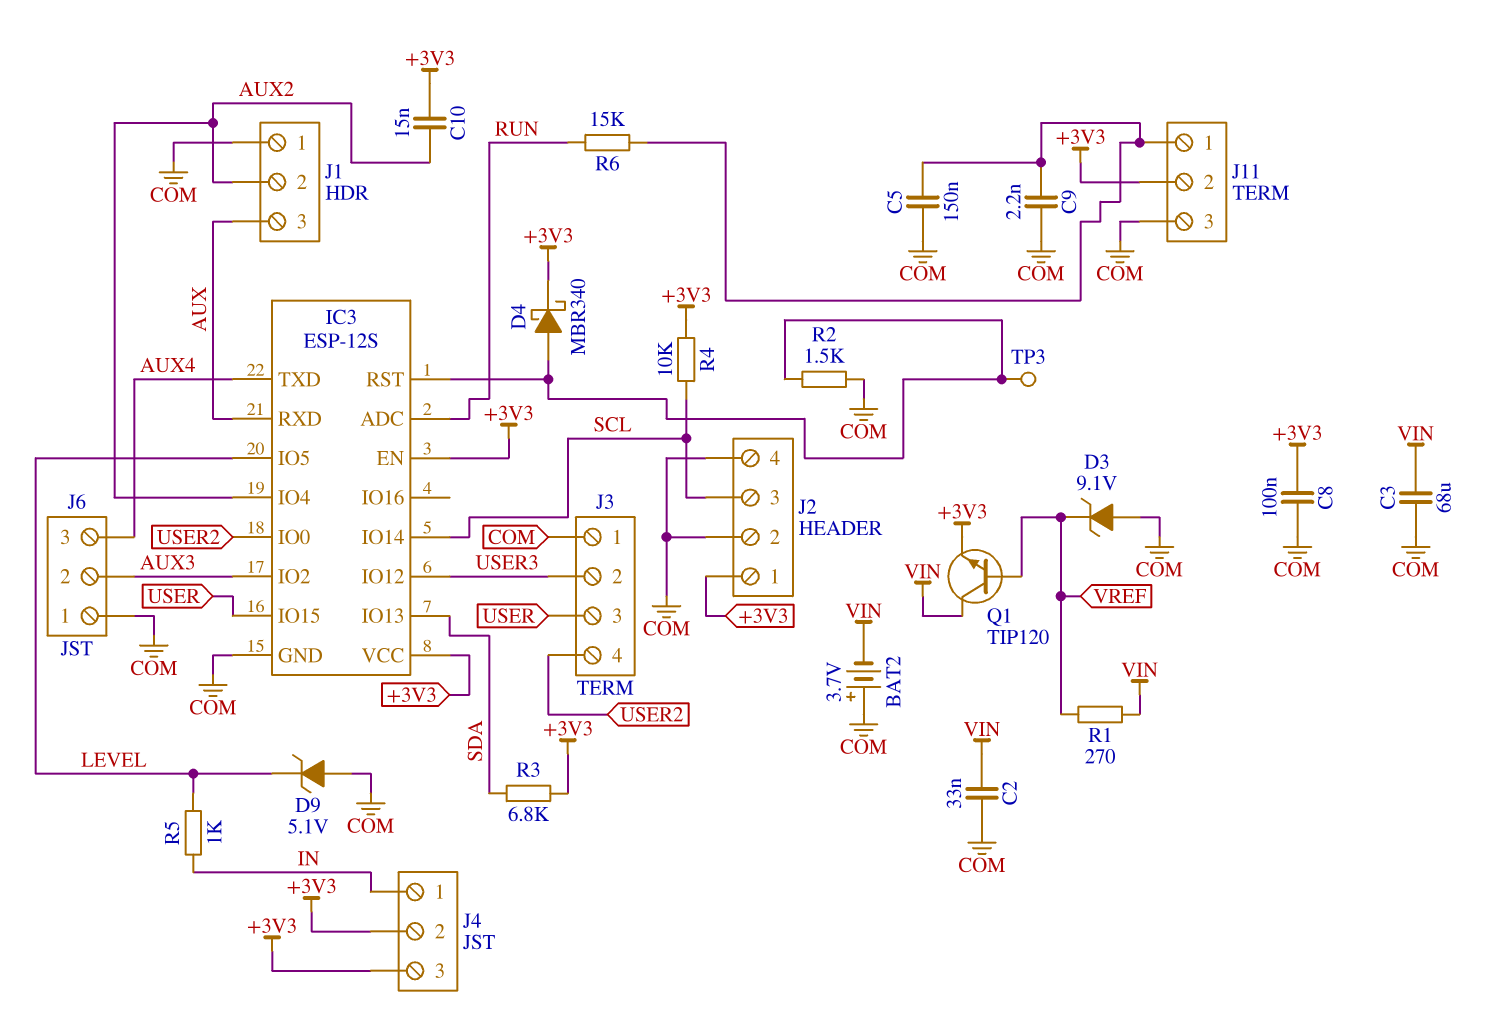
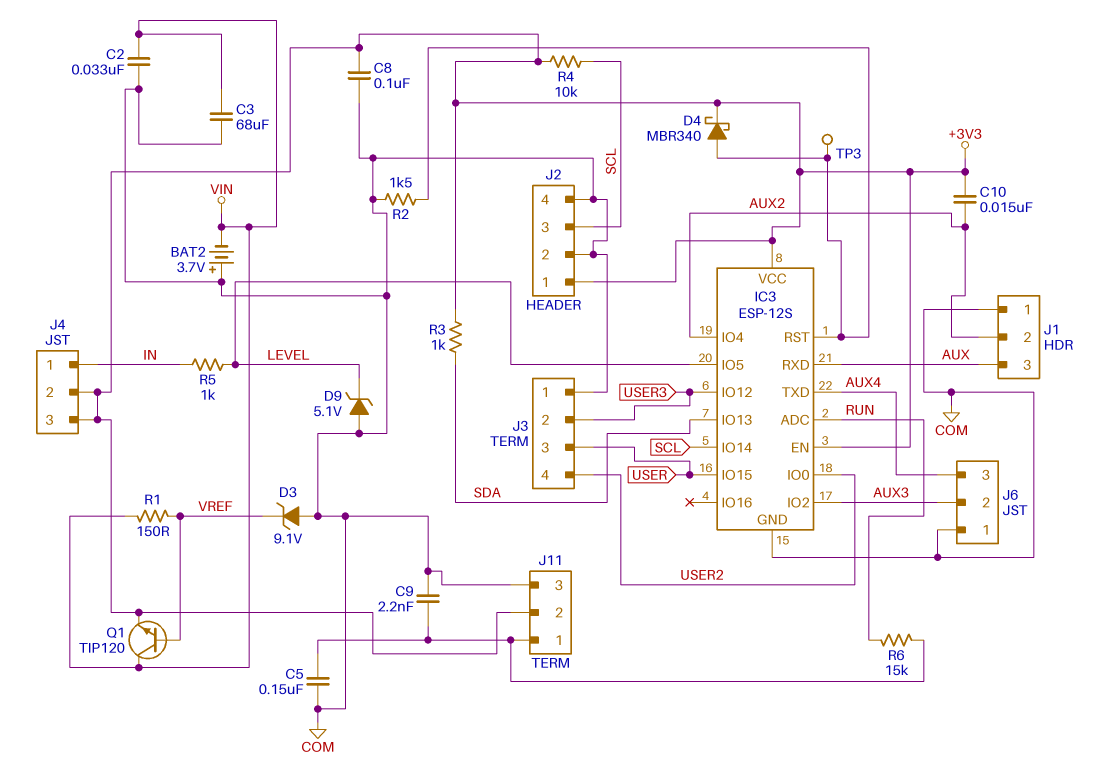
R1: 270 (VIN, VREF) -> 150 (VIN, VREF)
R3: 6.8k (+3V3, SDA) -> 1k (+3V3, SDA)

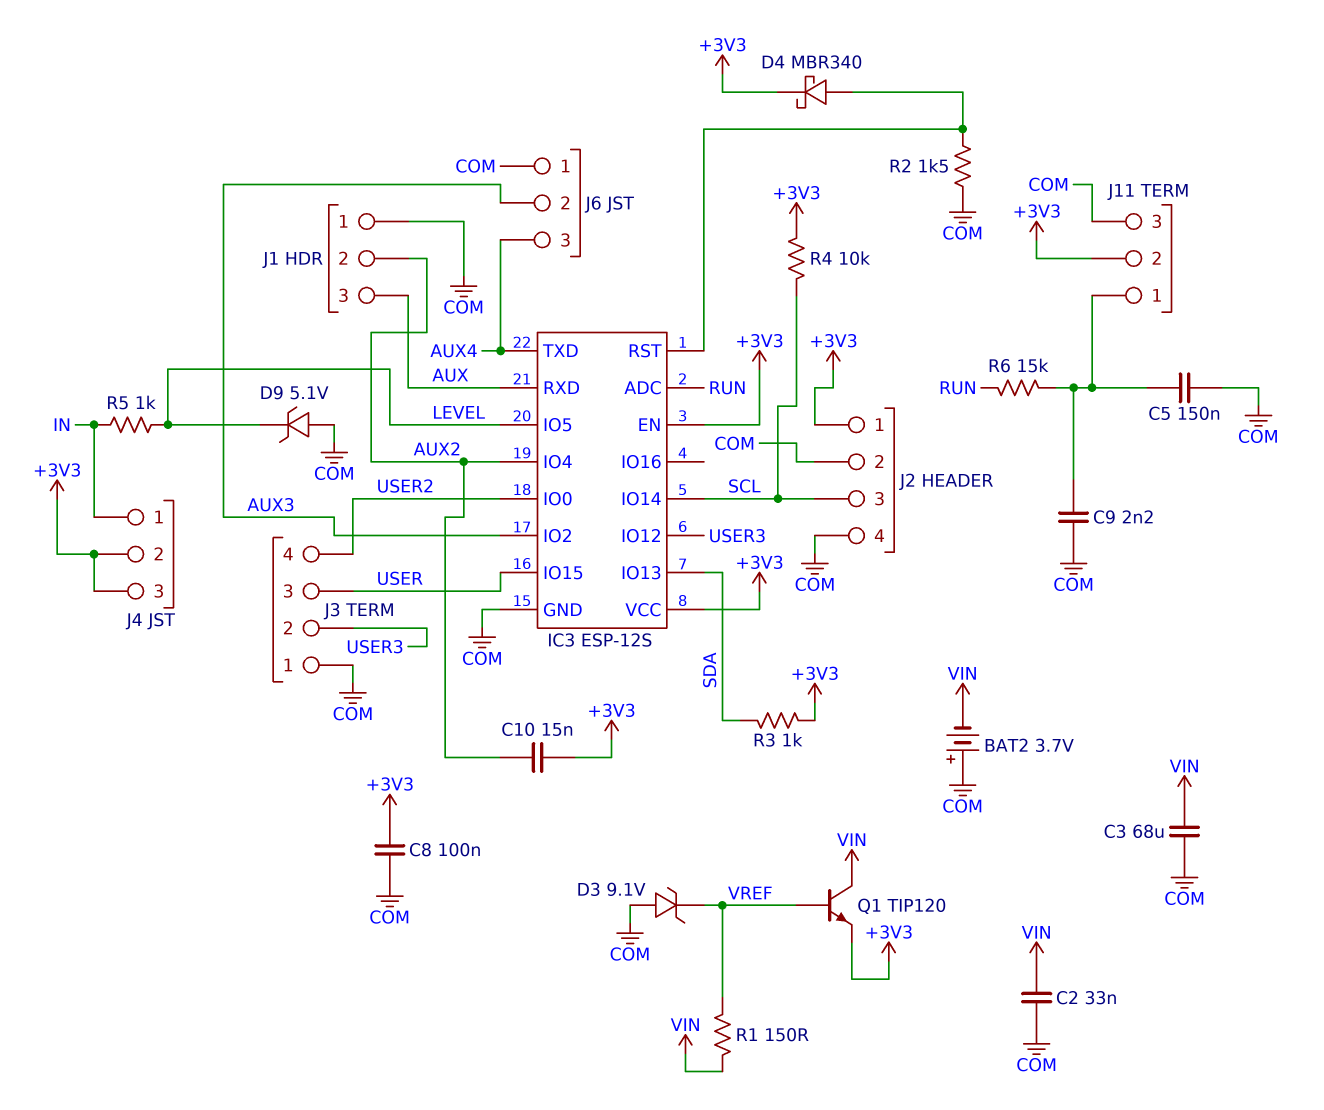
TP3: test point (IC3/RST) -> none

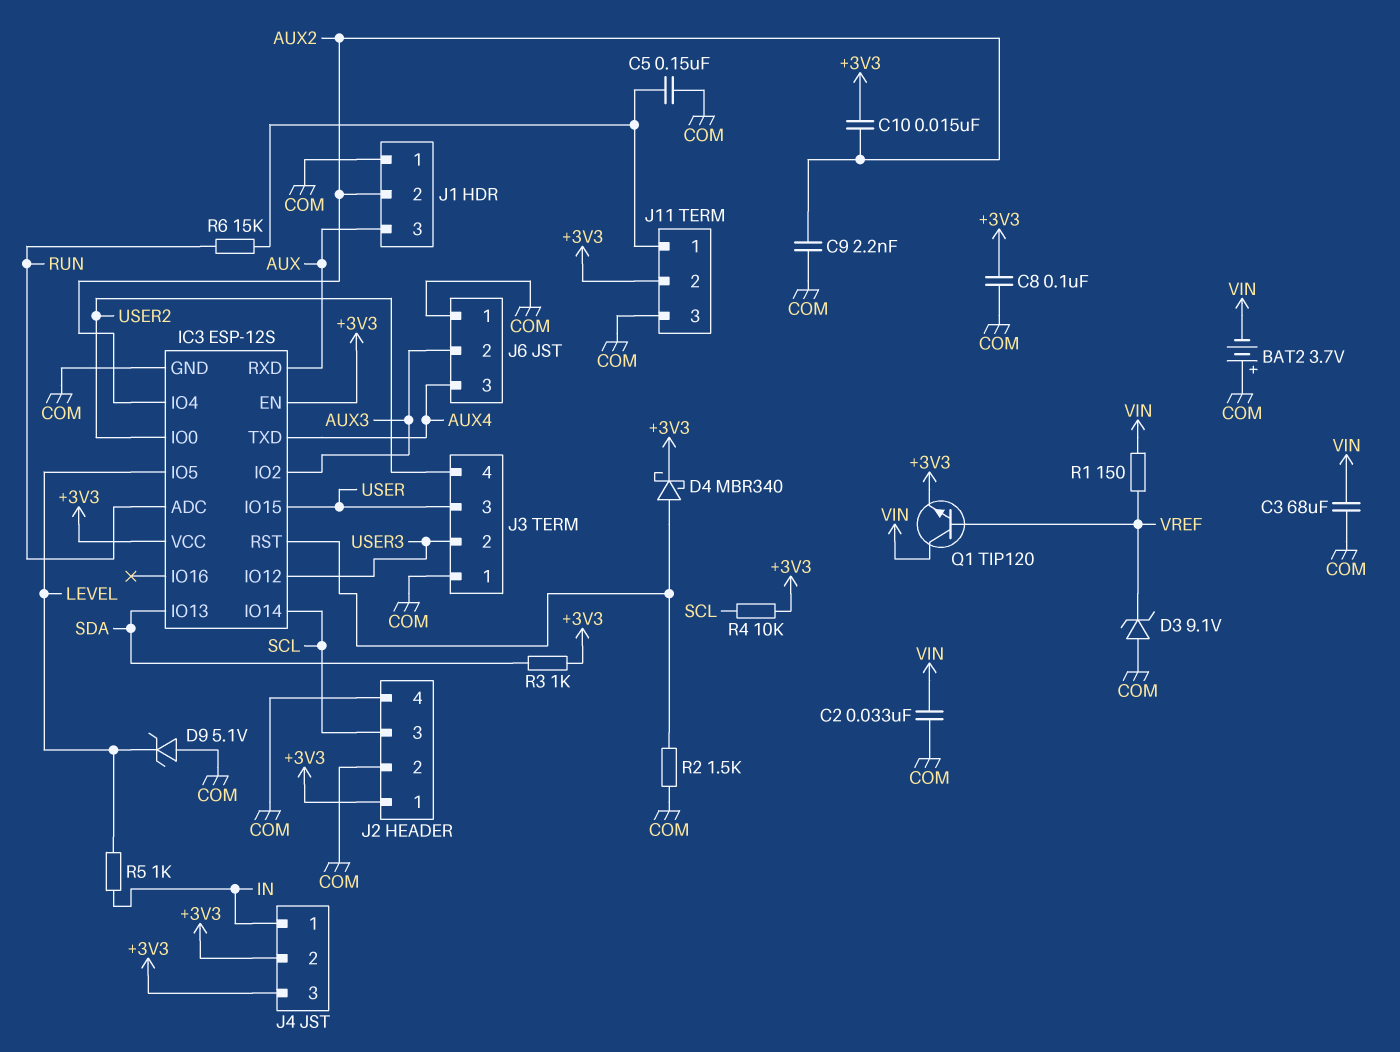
C9: 2.2nF (COM, J11/1) -> 2.2nF (AUX2, COM)

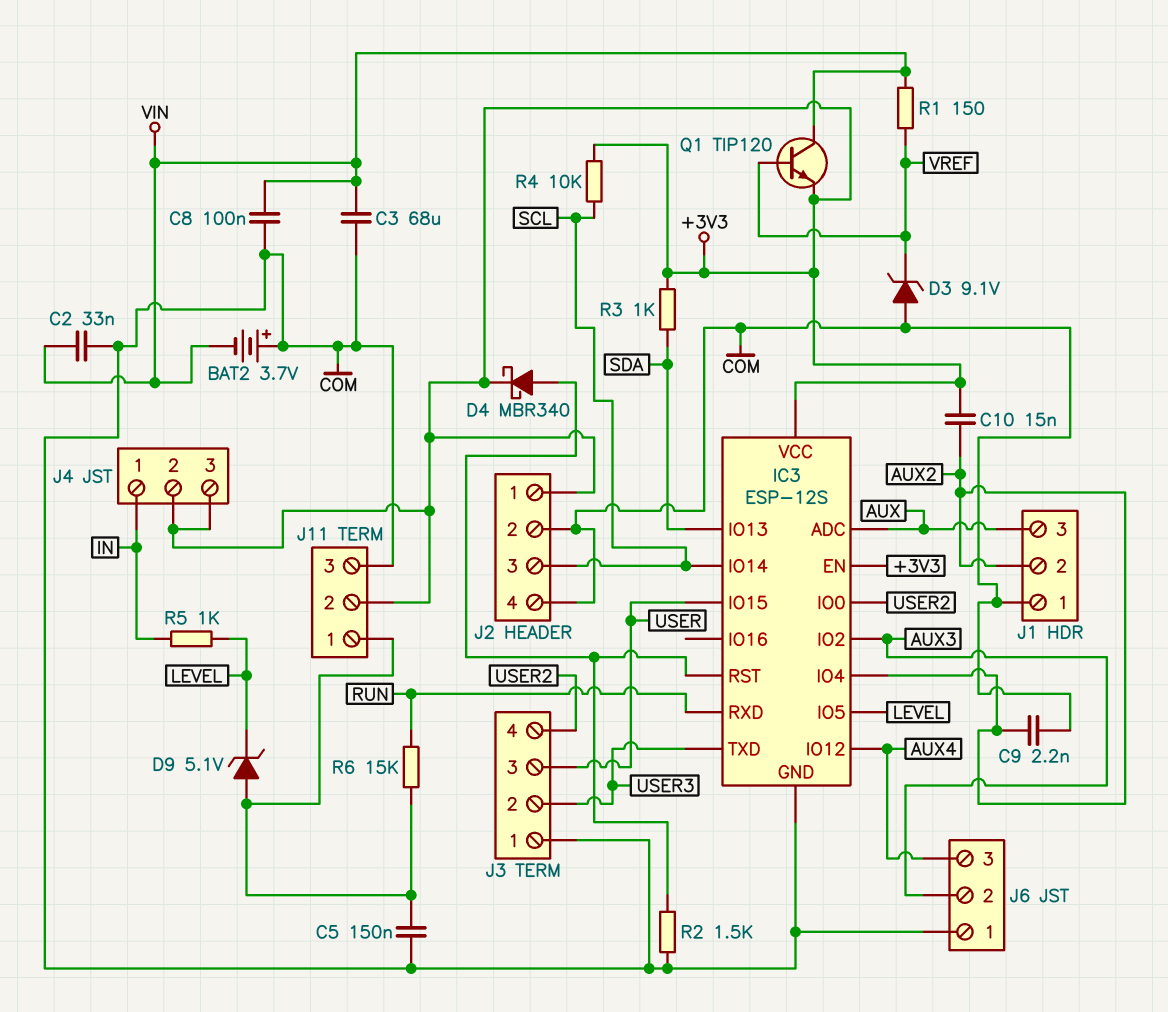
C8: 100nF (+3V3, COM) -> 100nF (COM, VIN)
D9: zener 5.1V (A COM, K LEVEL) -> zener 5.1V (A J11/1, K LEVEL)
IC3 pin ADC: RUN -> AUX
IC3 pin IO12: USER3 -> AUX4
IC3 pin RXD: AUX -> RUN
IC3 pin TXD: AUX4 -> USER3

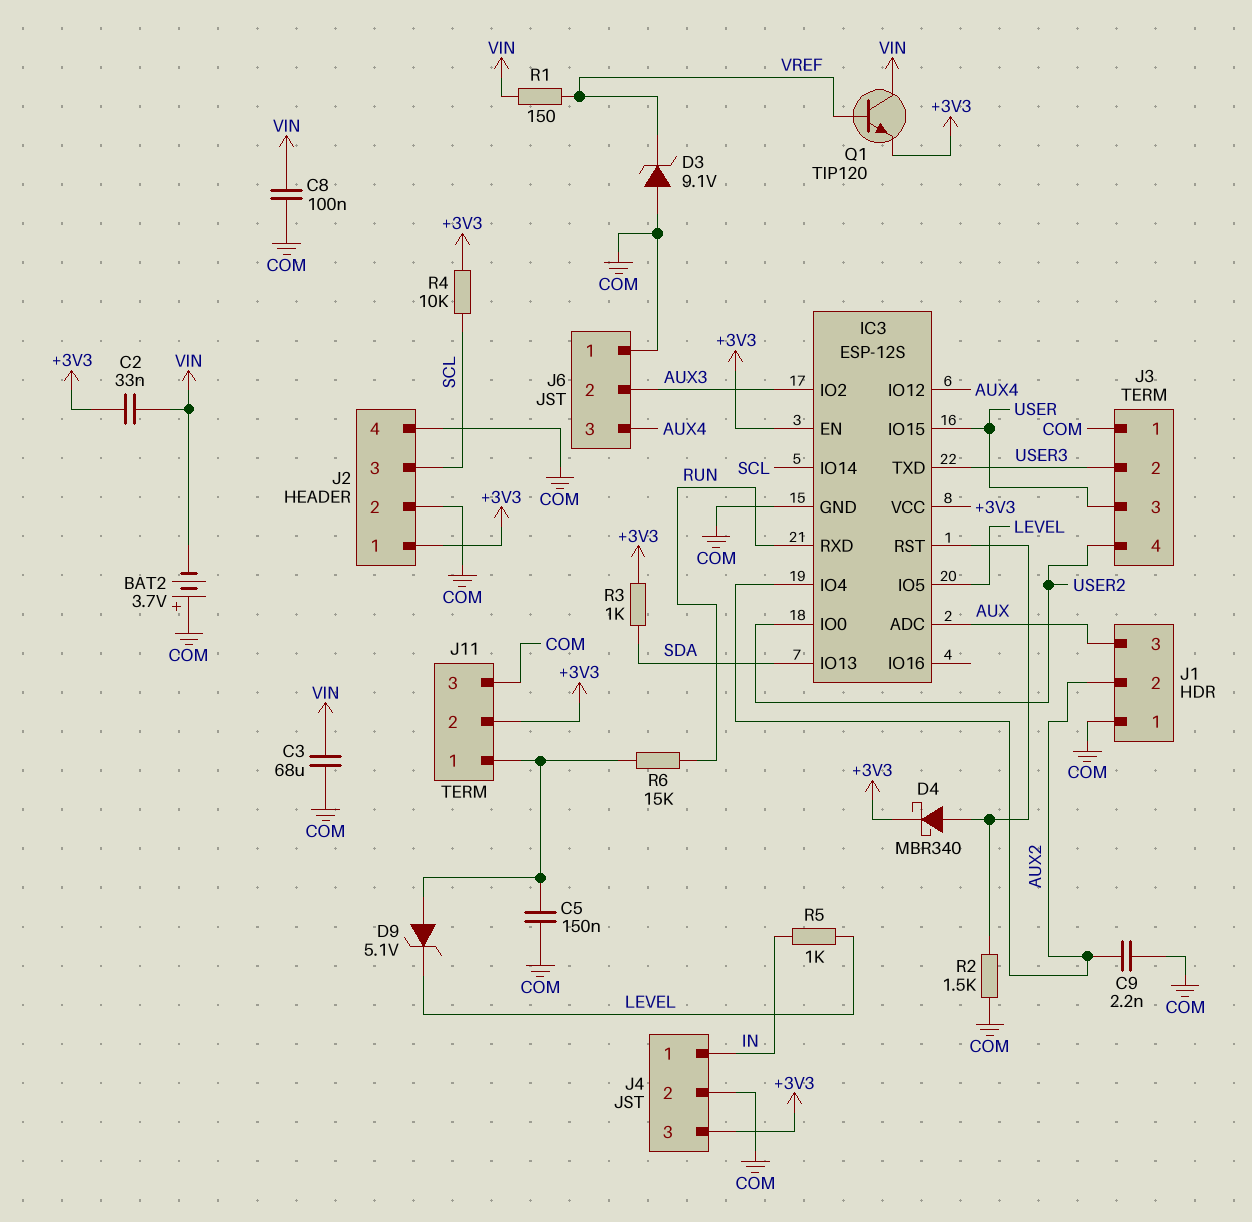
C2: 33nF (COM, VIN) -> 33nF (+3V3, VIN)
C10: 15nF (+3V3, AUX2) -> none
J4 pin 2: +3V3 -> COM

